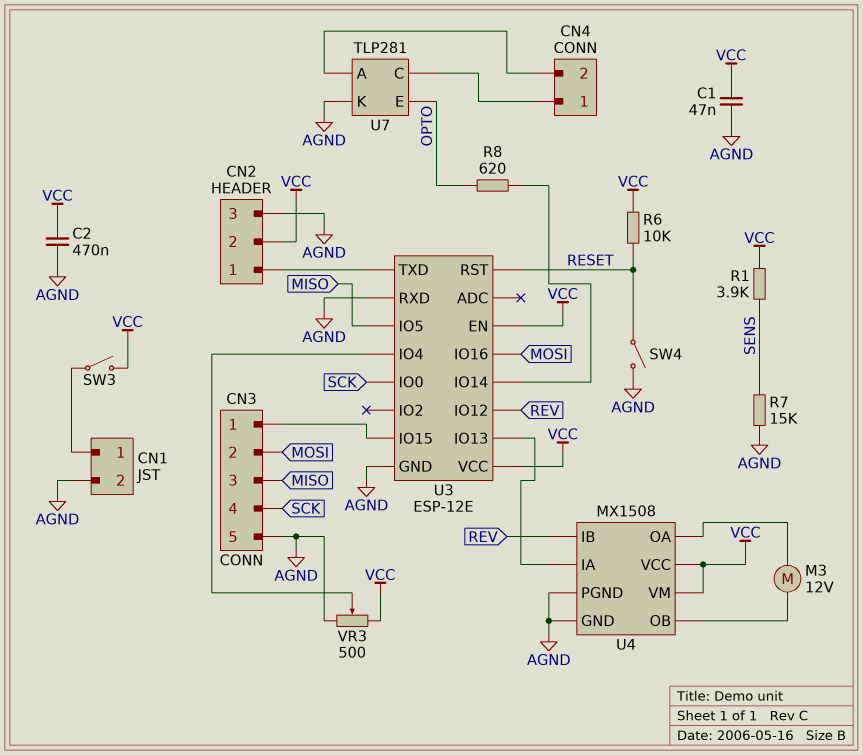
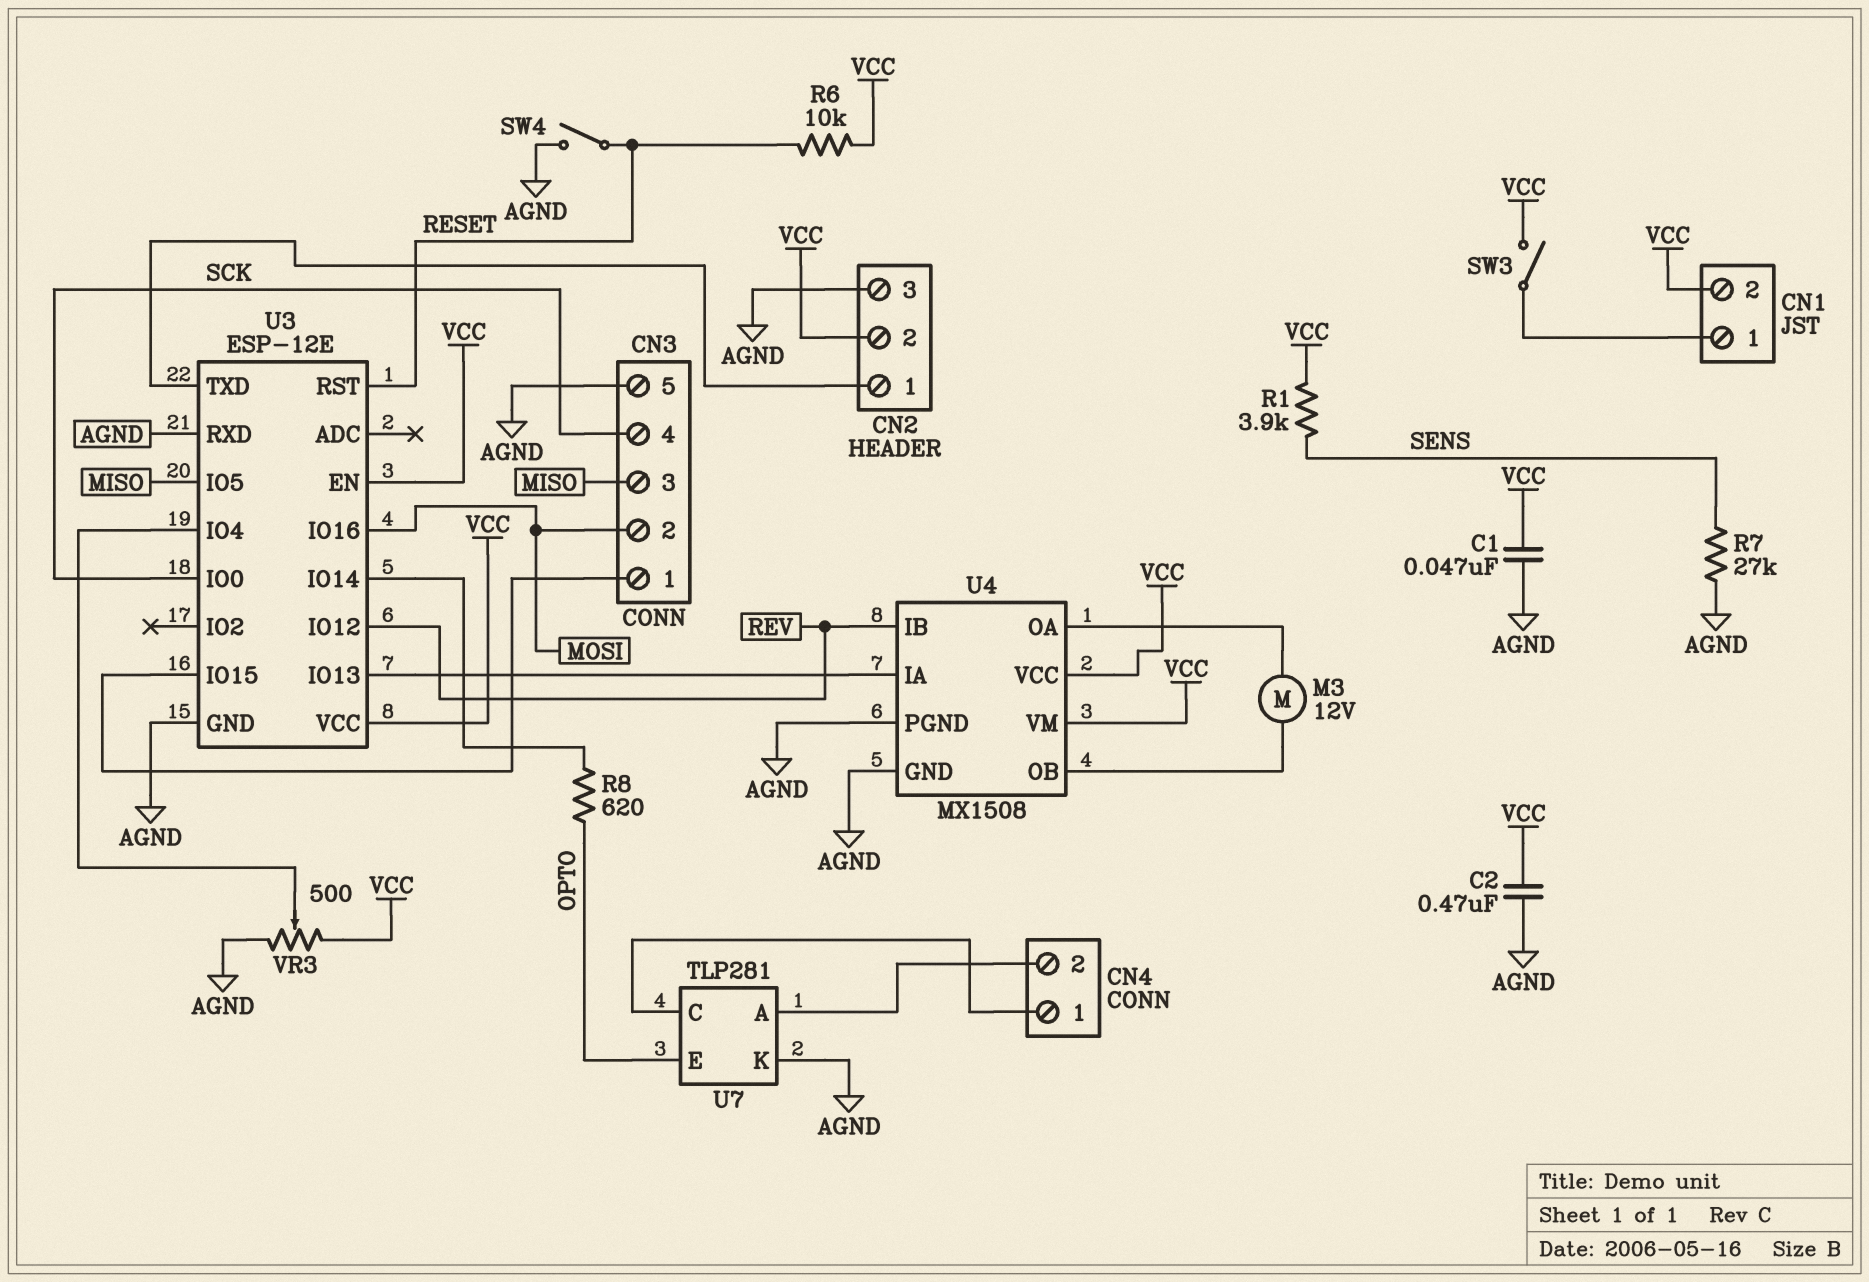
CN1 pin 2: AGND -> VCC
R7: 15k (AGND, SENS) -> 27k (AGND, SENS)

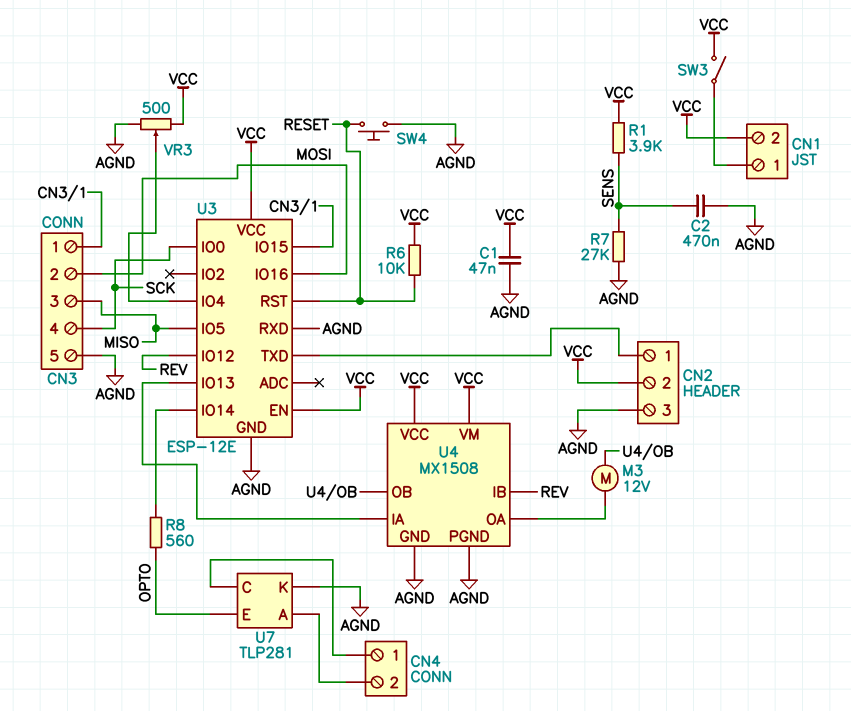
C2: 470nF (AGND, VCC) -> 470nF (AGND, SENS)
R8: 620 (OPTO, U3/IO14) -> 560 (OPTO, U3/IO14)
SW4: switch (AGND, RESET) -> button (AGND, RESET)

